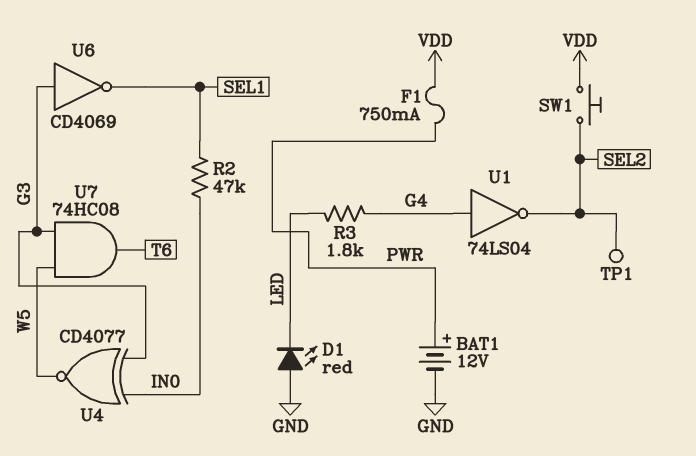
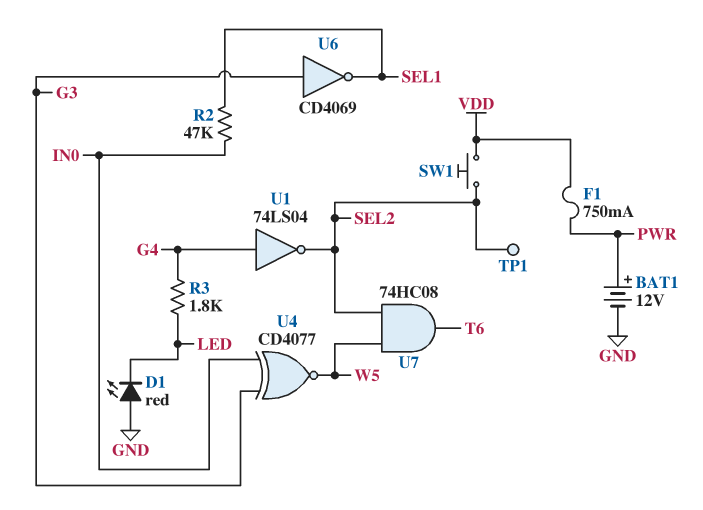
U7: AND 74HC08 (in G3, in W5, out T6) -> AND 74HC08 (in SEL2, in W5, out T6)

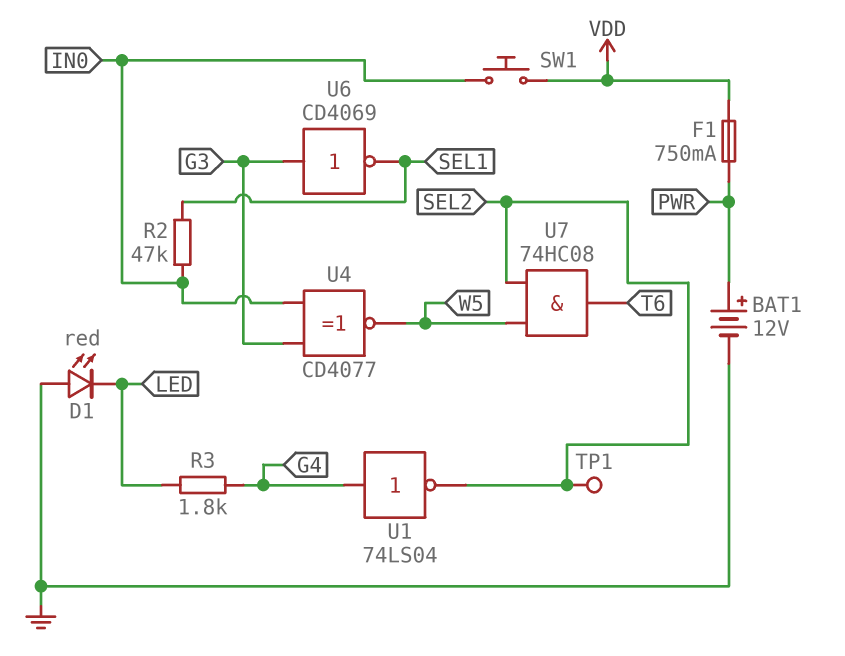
SW1: button (SEL2, VDD) -> button (IN0, VDD)

